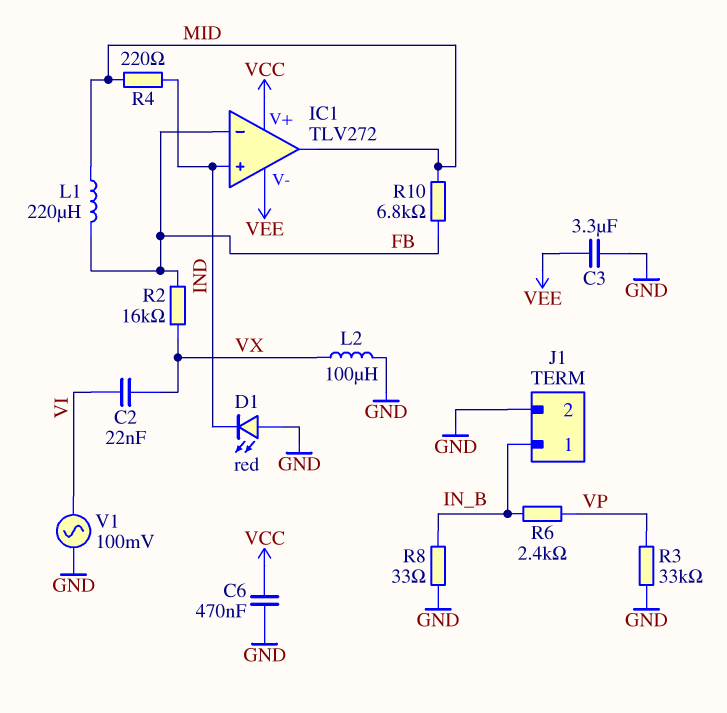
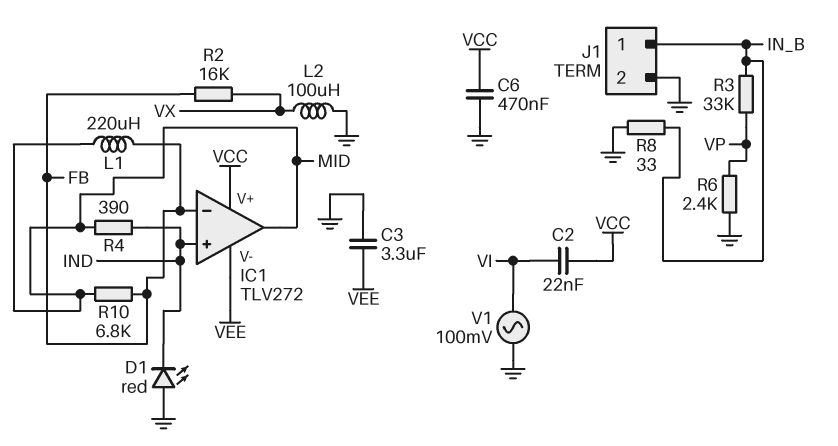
C2: 22nF (VI, VX) -> 22nF (VCC, VI)
R3: 33k (GND, VP) -> 33k (IN_B, VP)
R4: 220 (IND, MID) -> 390 (IND, MID)
R6: 2.4k (IN_B, VP) -> 2.4k (GND, VP)

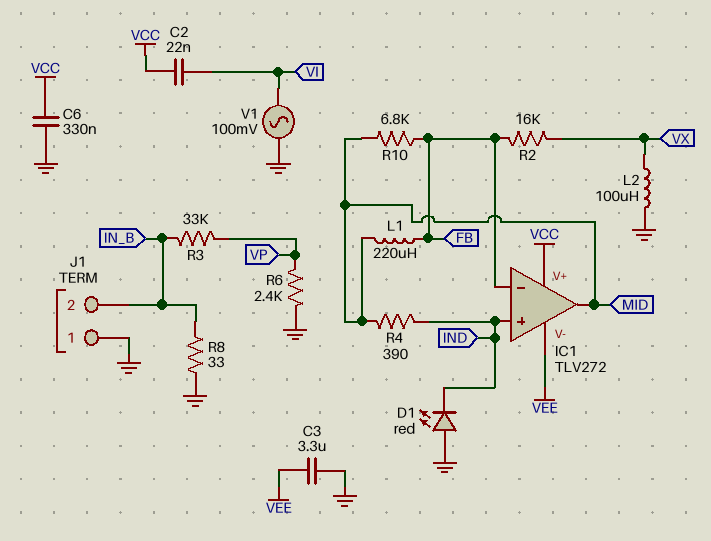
C6: 470nF (GND, VCC) -> 330nF (GND, VCC)
J1 pin 1: IN_B -> GND
J1 pin 2: GND -> IN_B

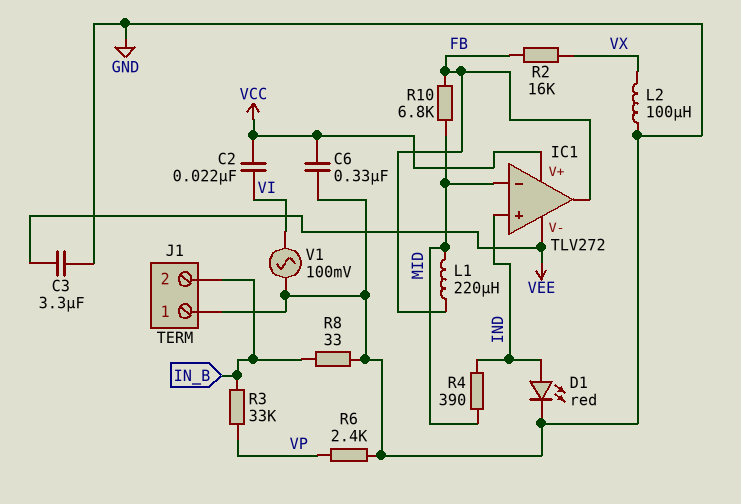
D1: LED red (A GND, K IND) -> LED red (A IND, K GND)
IC1 pin in-: FB -> MID
IC1 pin out: MID -> FB

